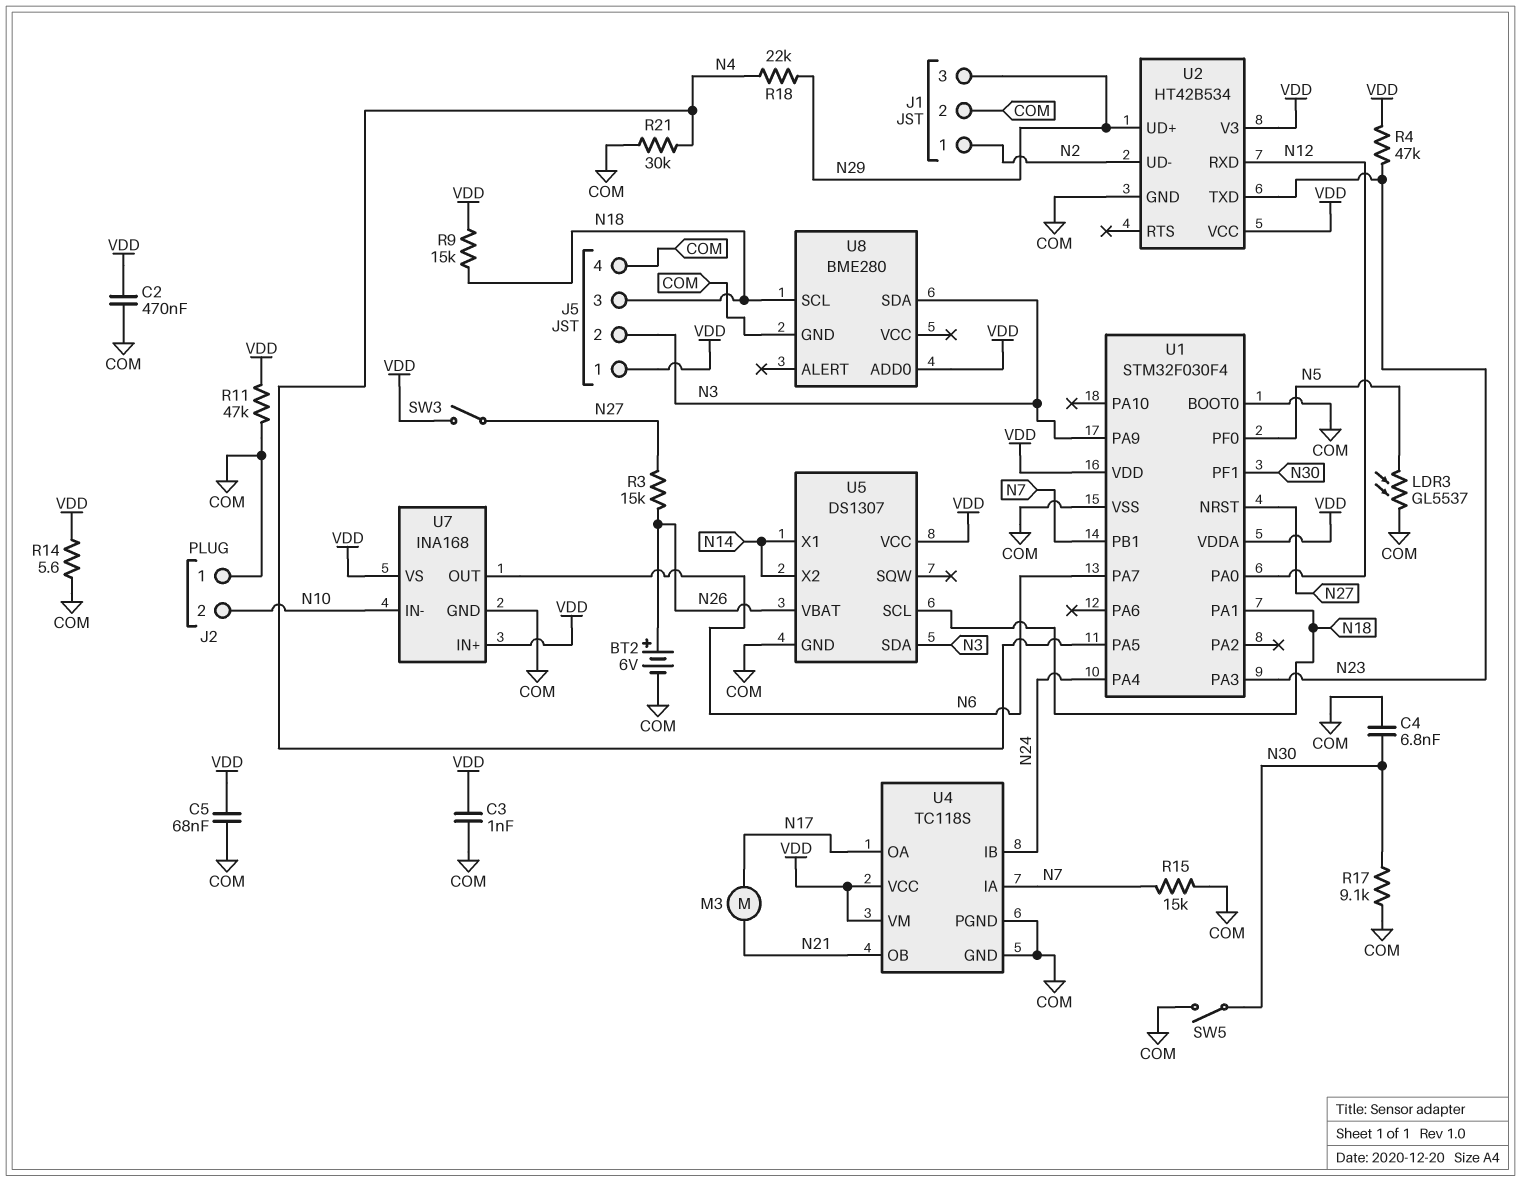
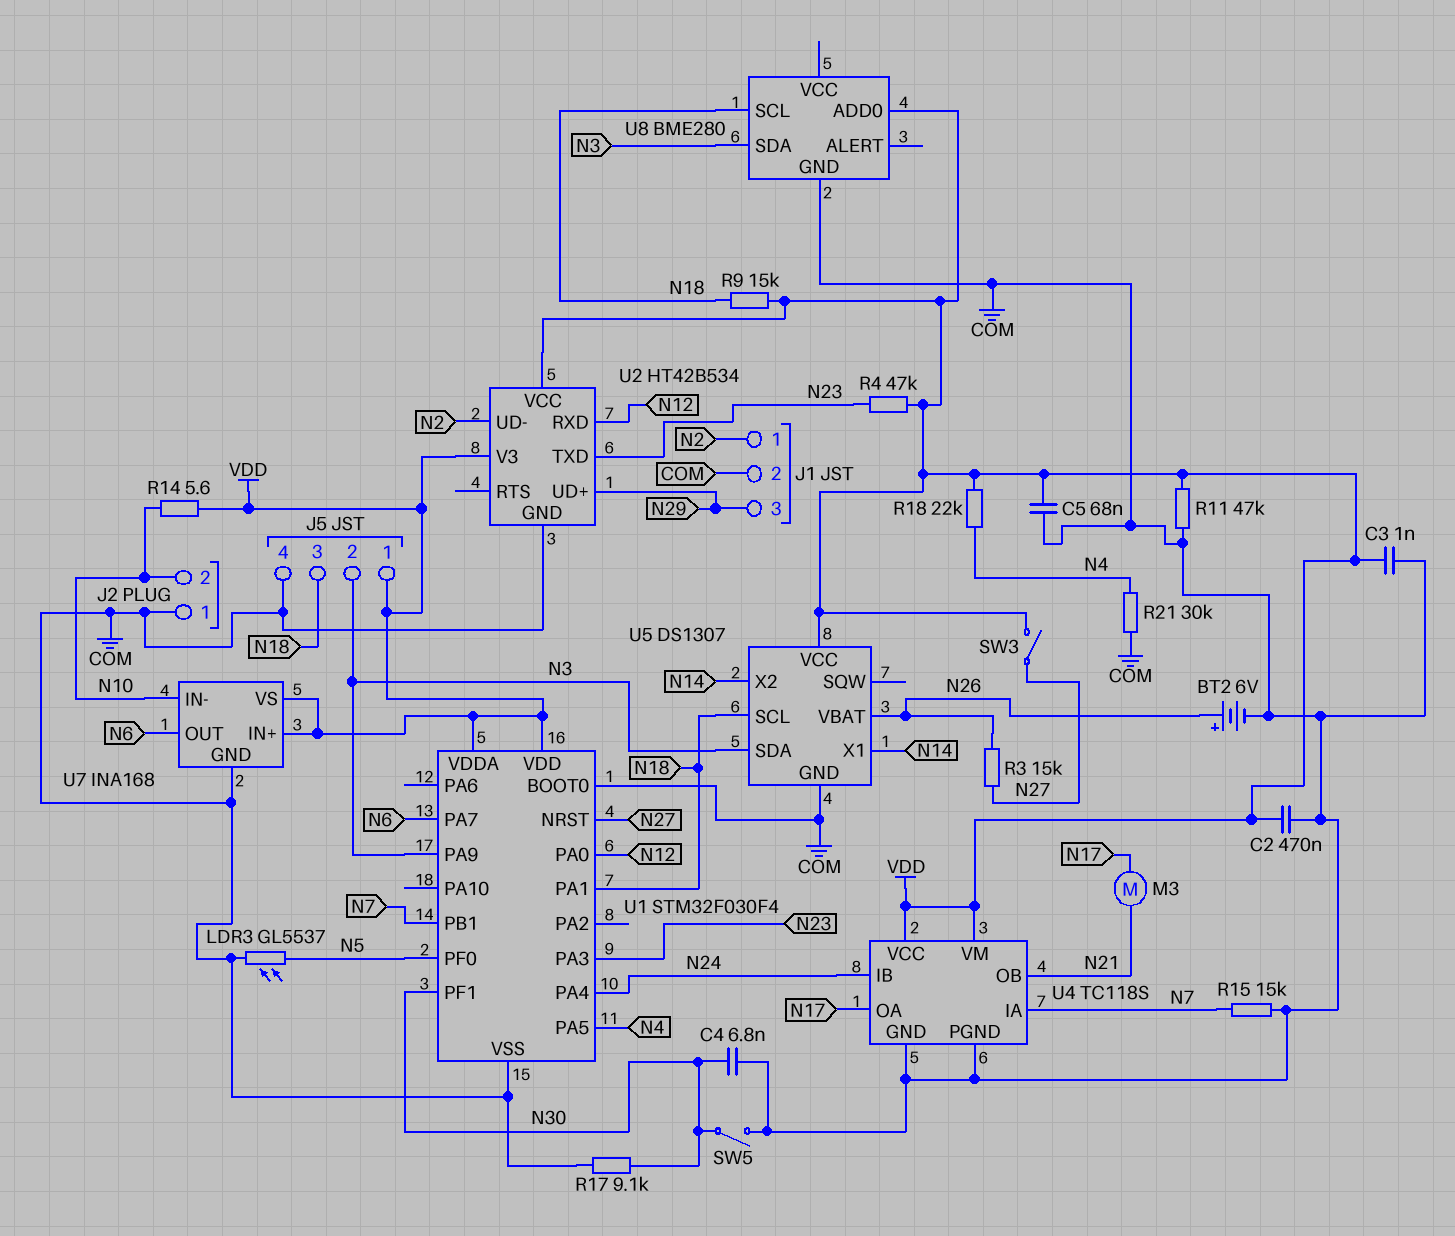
R14: 5.6 (COM, VDD) -> 5.6 (N10, VDD)
R18: 22k (N4, N29) -> 22k (N4, VDD)

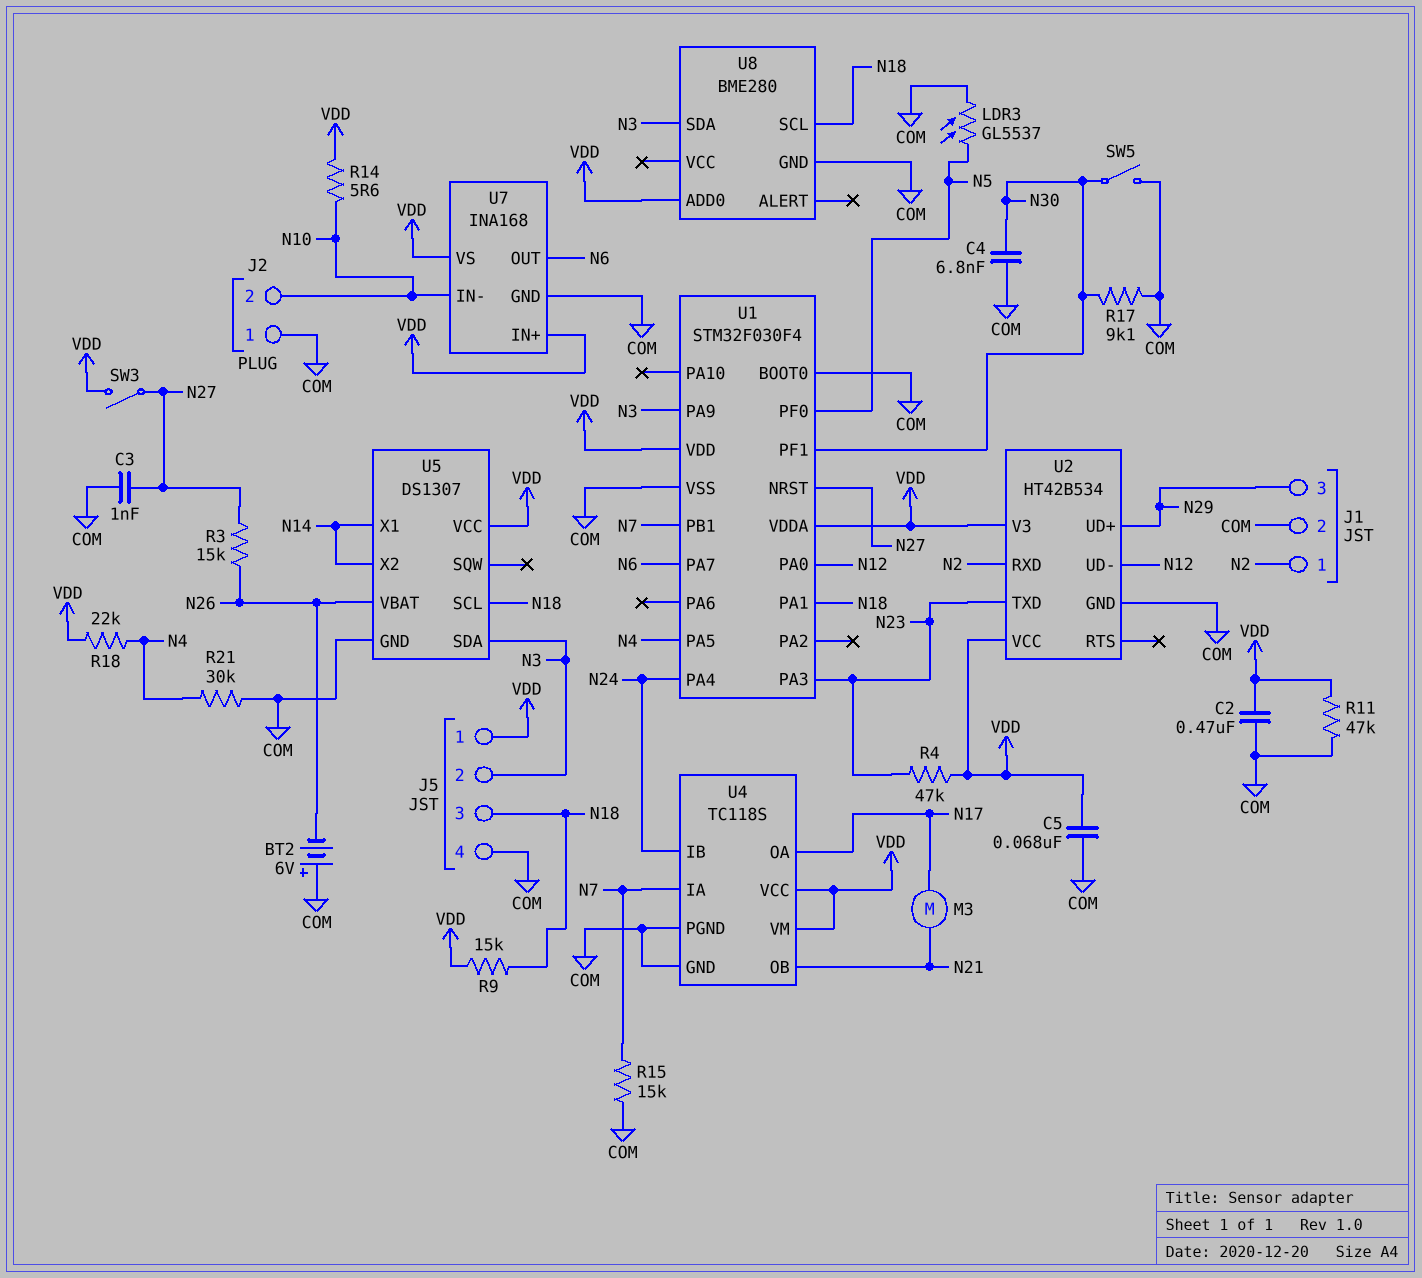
BT2: 6V (plus N26, minus COM) -> 6V (plus COM, minus N26)
C3: 1nF (COM, VDD) -> 1nF (COM, N27)
U2 pin RXD: N12 -> N2
U2 pin UD-: N2 -> N12

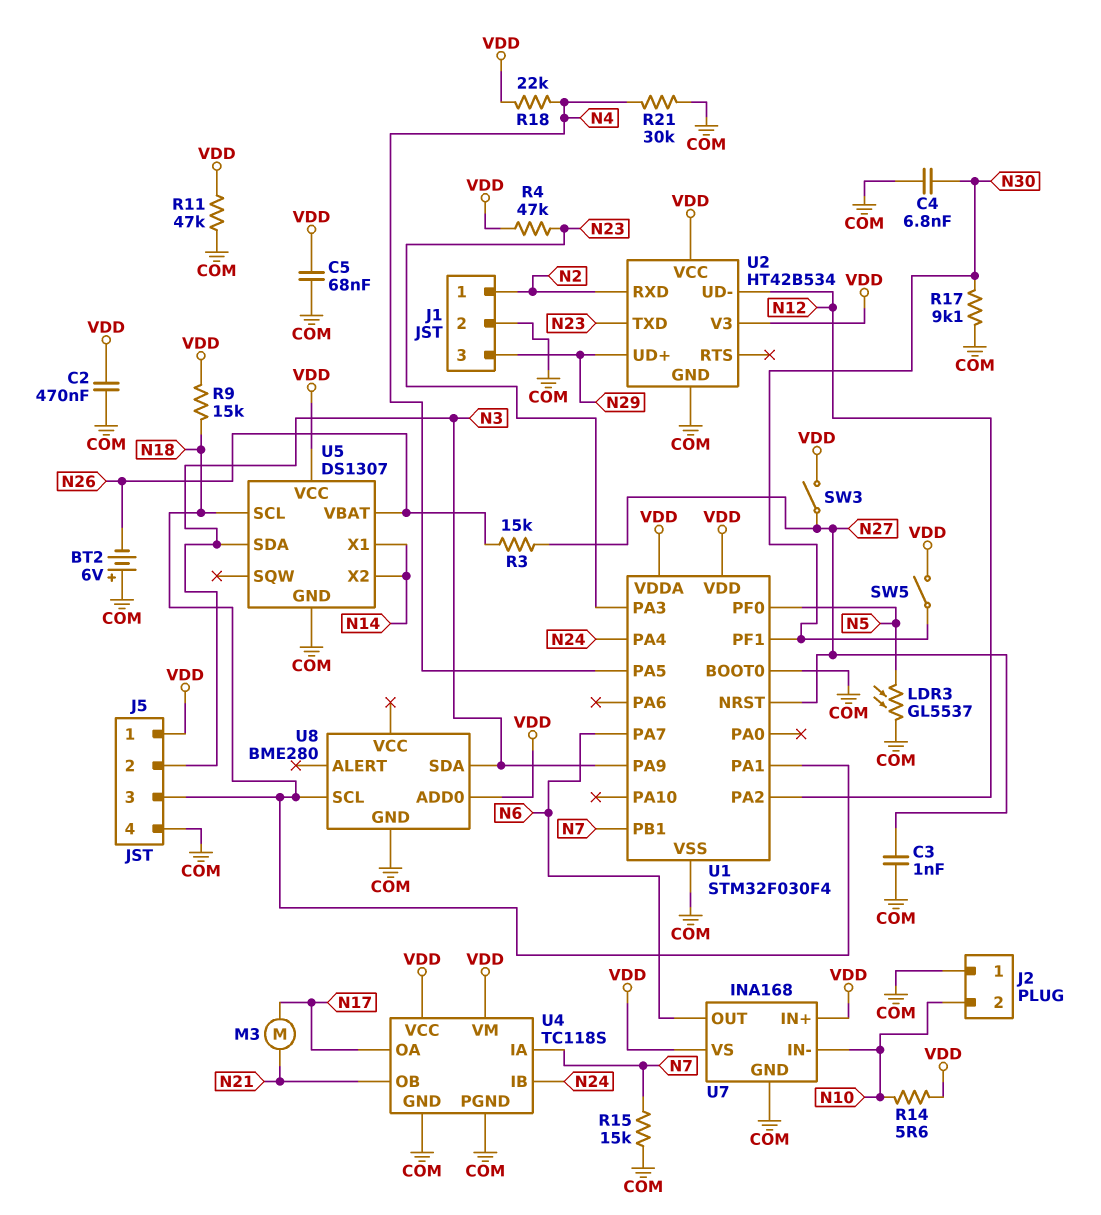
SW5: switch (COM, N30) -> switch (N30, VDD)
U1 pin PA0: N12 -> none
U1 pin PA2: none -> N12

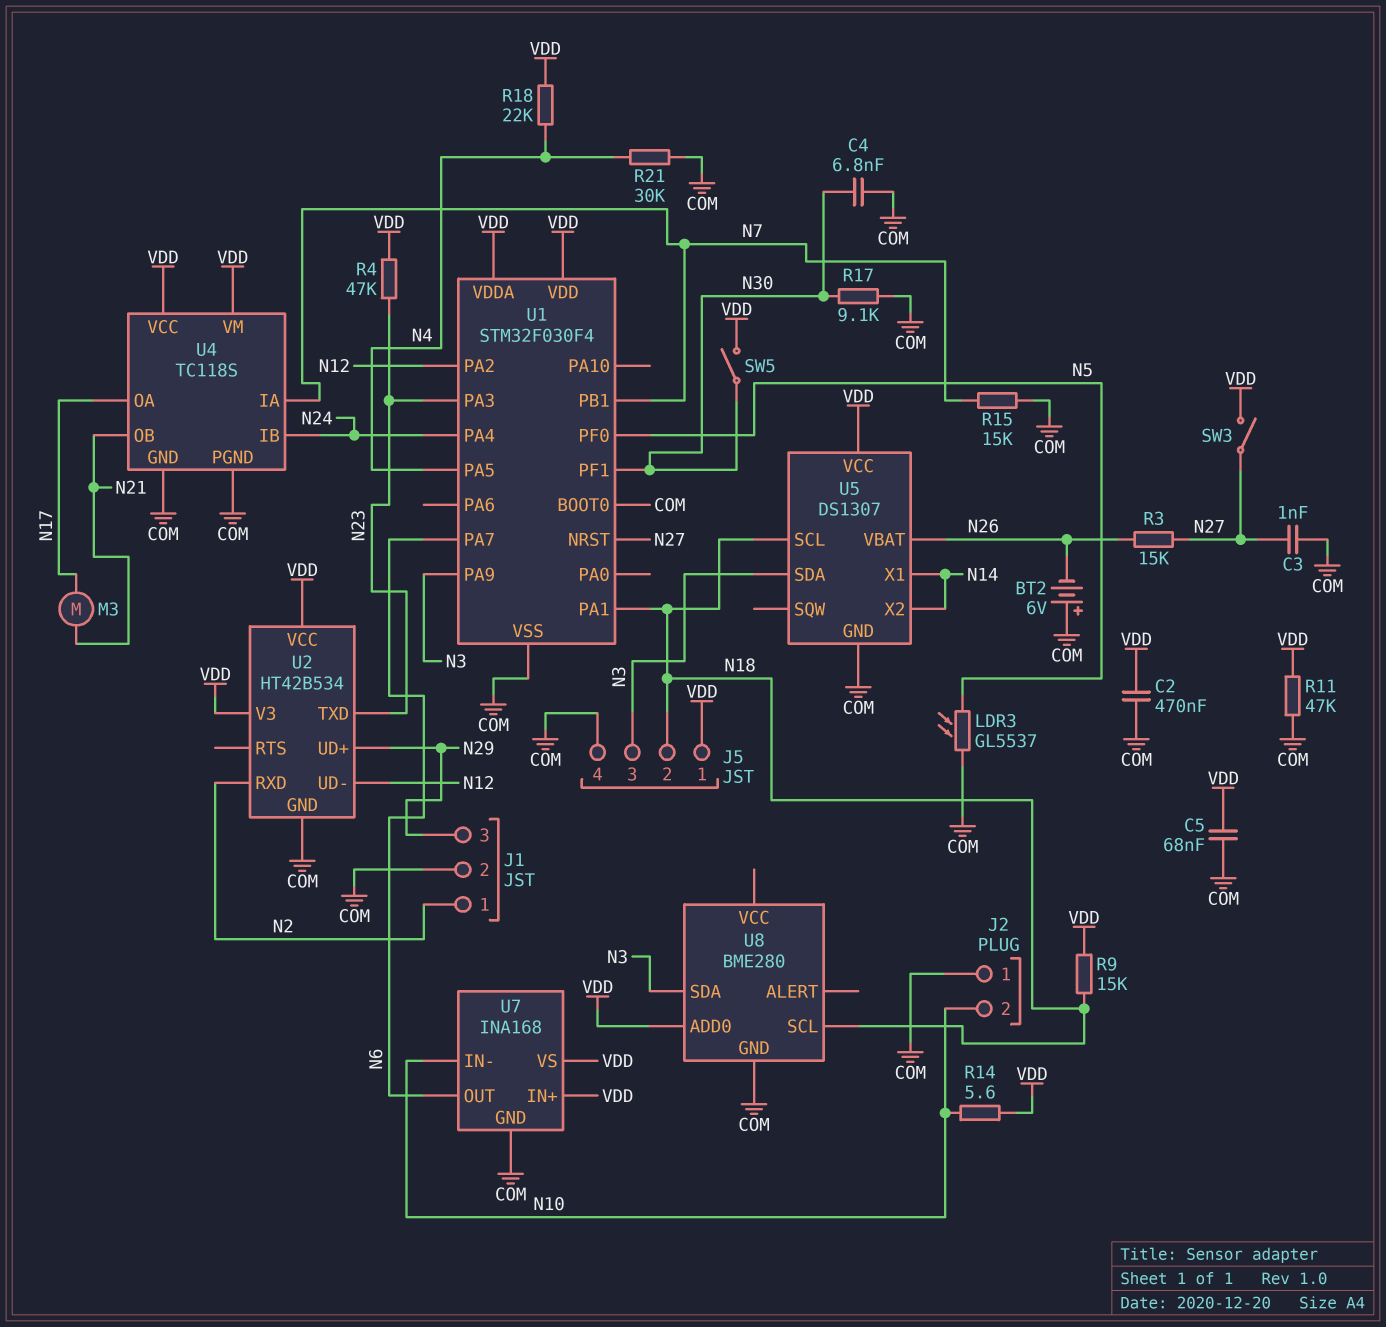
J5 pin 2: N3 -> N18
J5 pin 3: N18 -> N3

